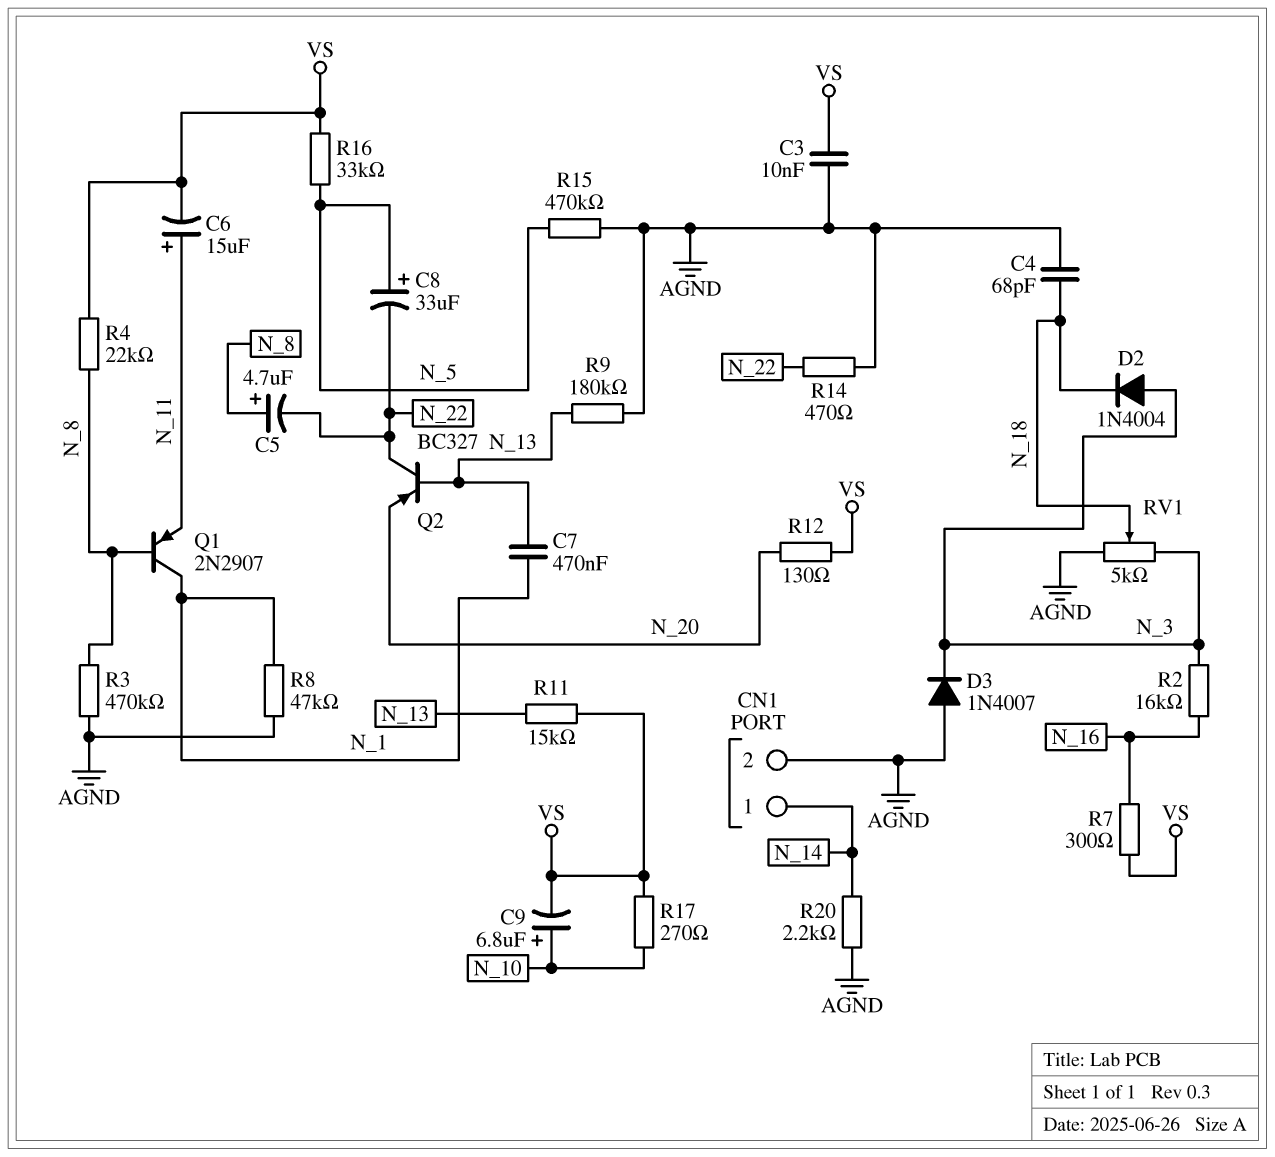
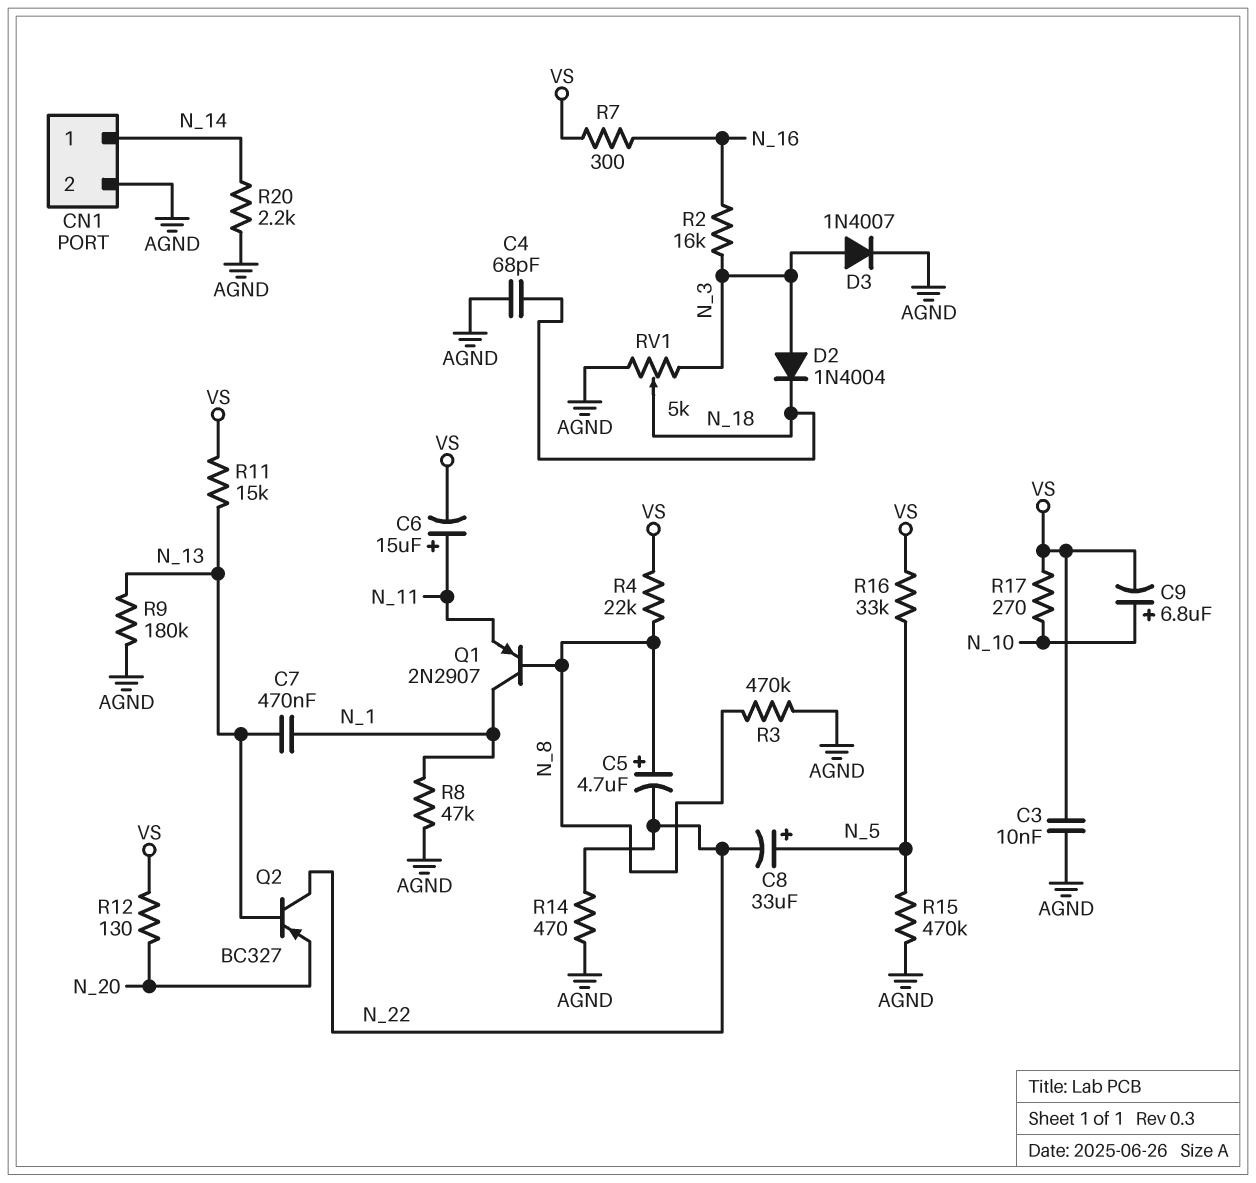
D3: diode 1N4007 (A AGND, K N_3) -> diode 1N4007 (A N_3, K AGND)

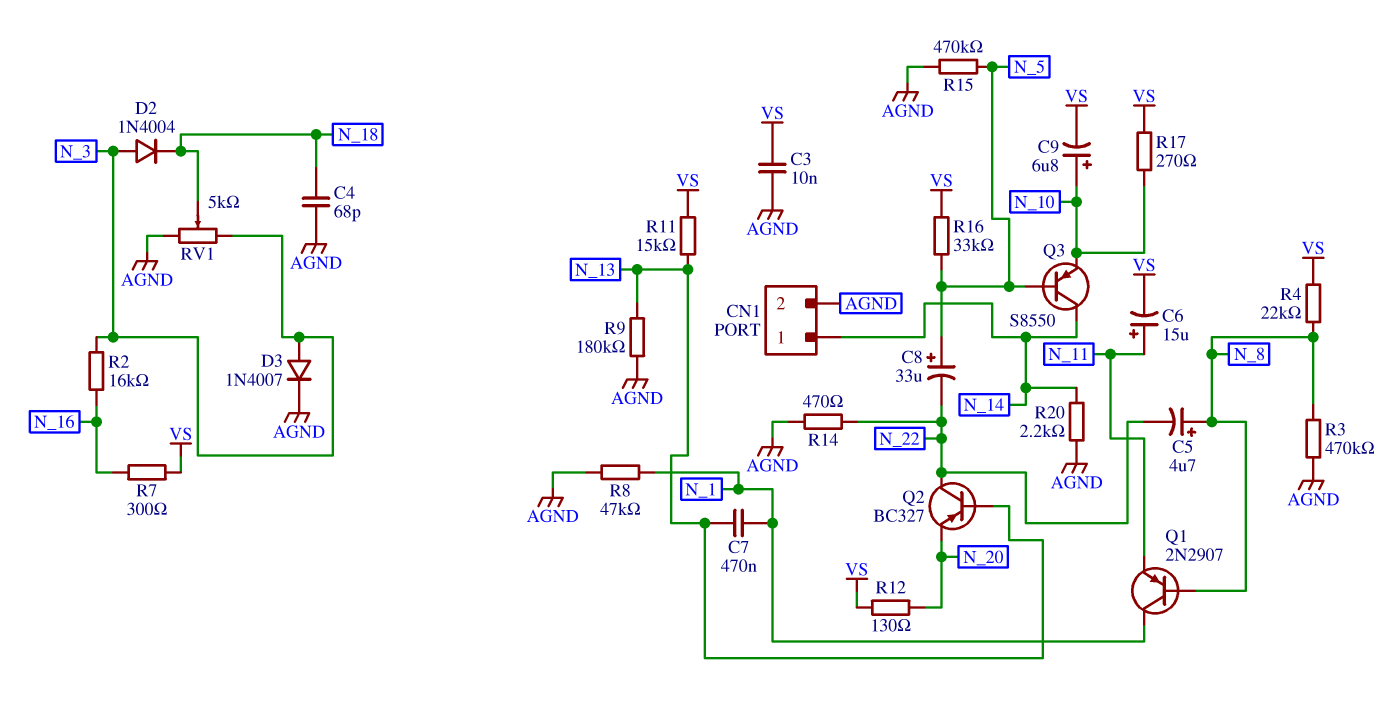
Q3: none -> PNP S8550 (B N_5, C N_14, E N_10)

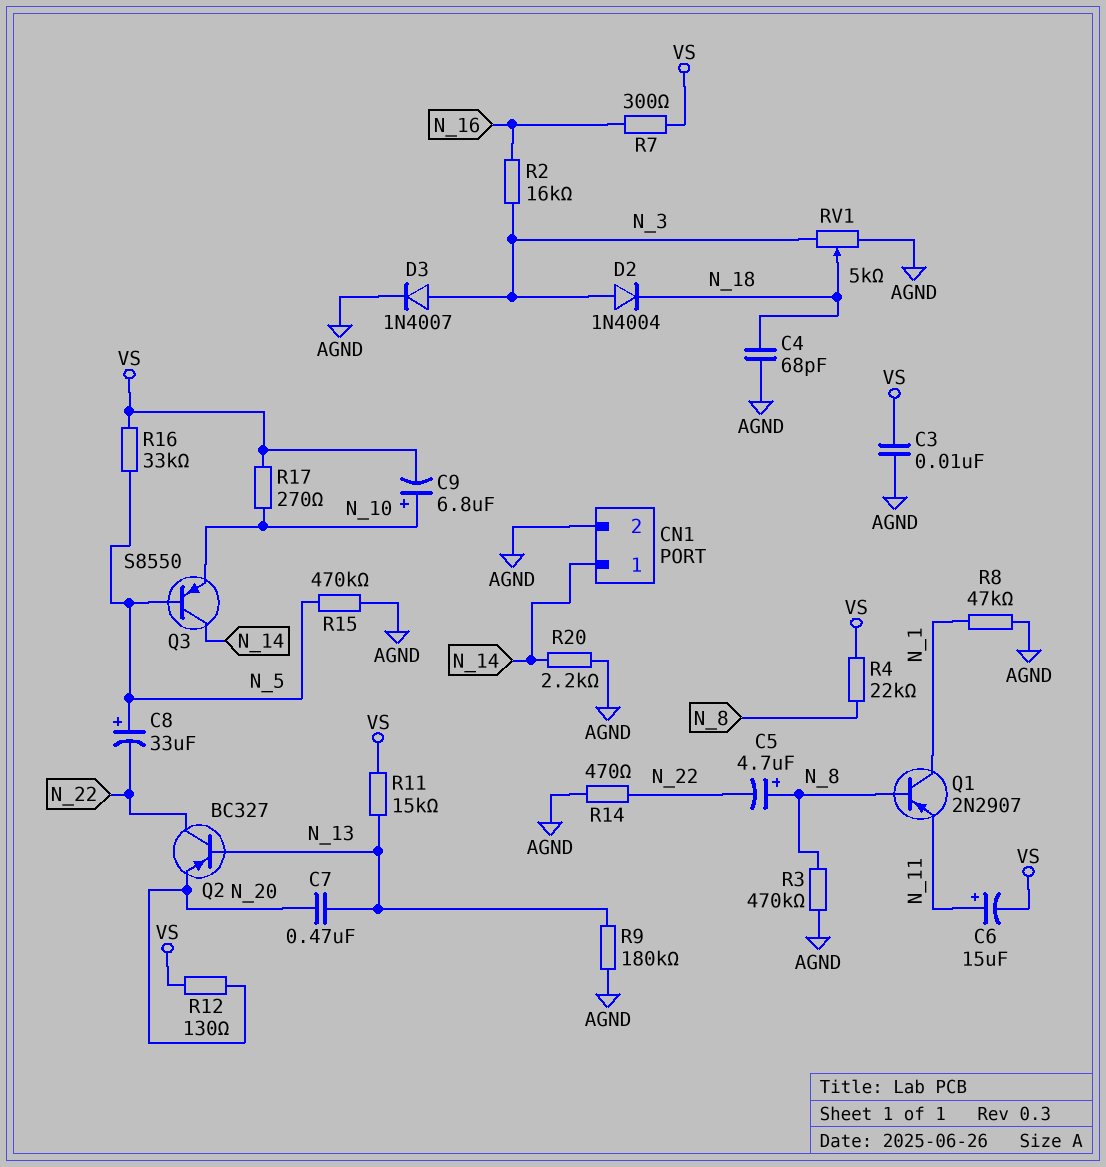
C7: 470nF (N_1, N_13) -> 470nF (N_13, N_20)

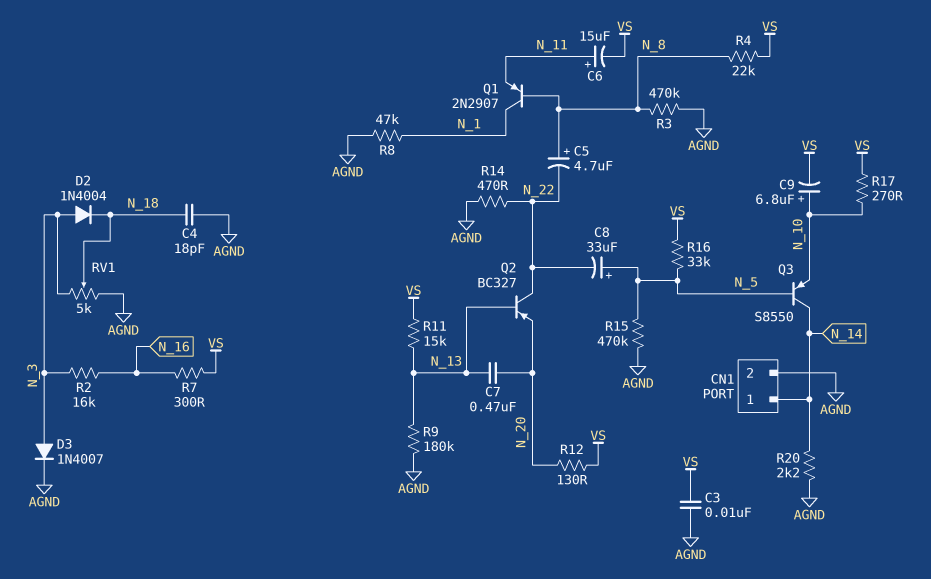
C4: 68pF (AGND, N_18) -> 18pF (AGND, N_18)

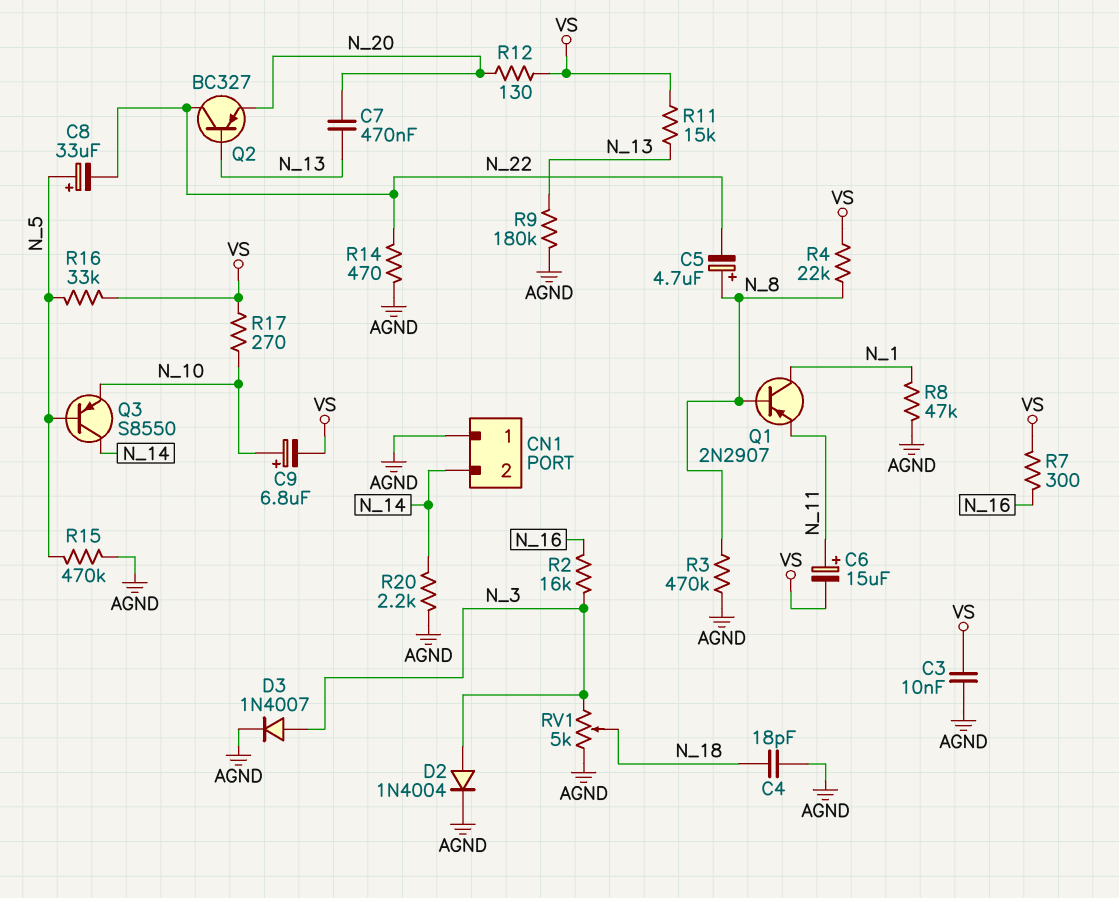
CN1 pin 1: N_14 -> AGND
CN1 pin 2: AGND -> N_14
D2: diode 1N4004 (A N_3, K N_18) -> diode 1N4004 (A N_3, K AGND)

